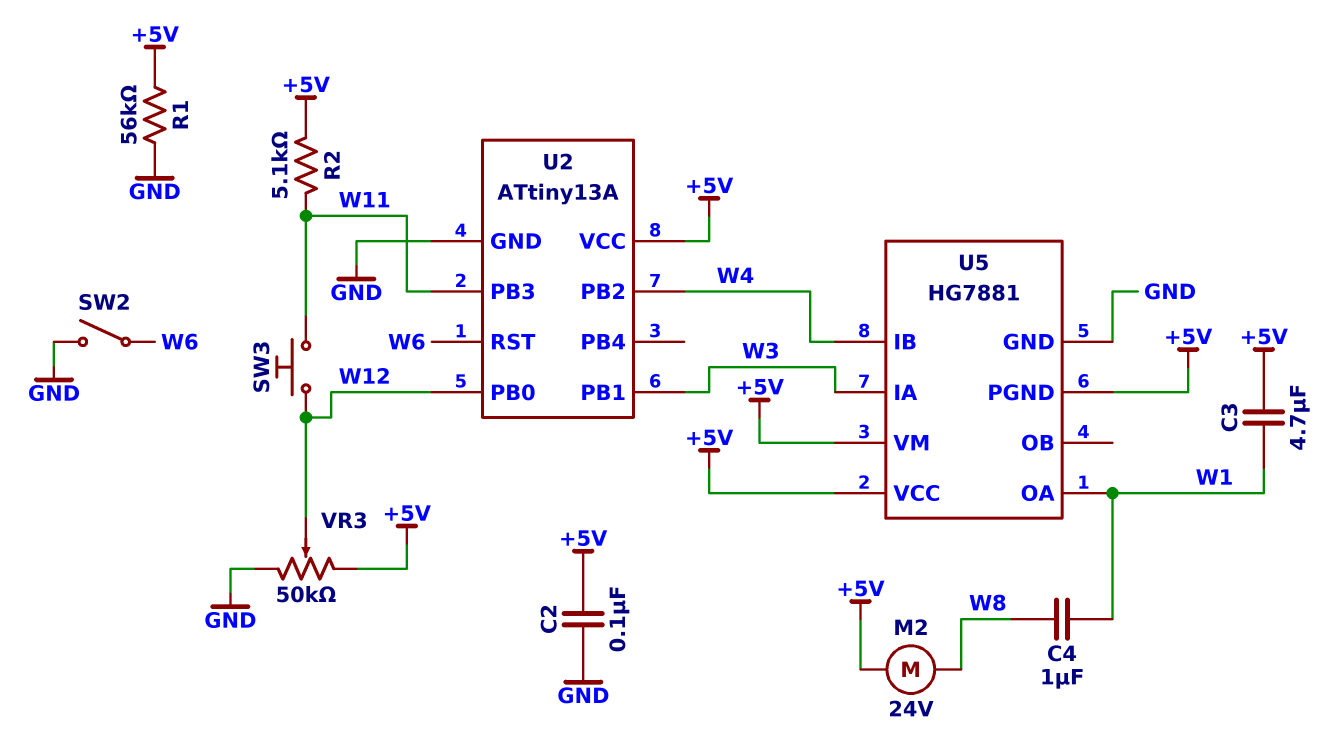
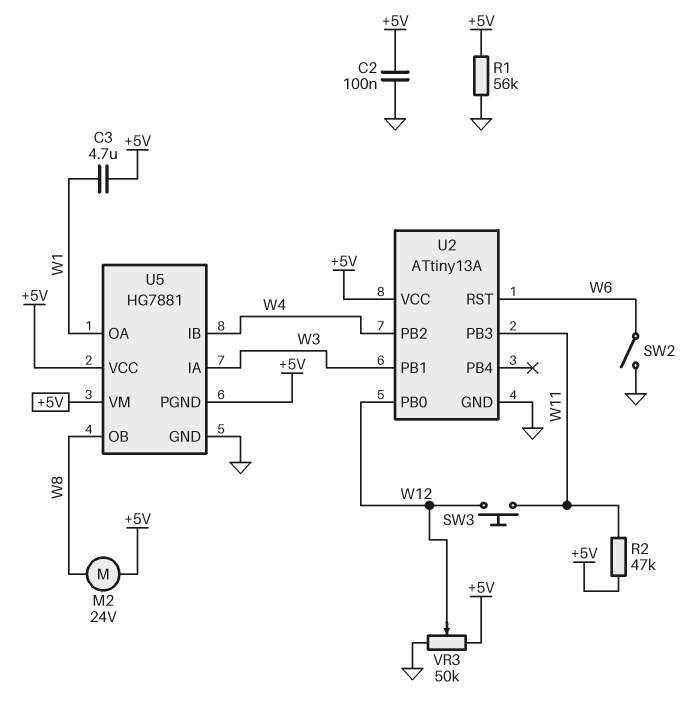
C4: 1uF (W1, W8) -> none
R2: 5.1k (+5V, W11) -> 47k (+5V, W11)
U5 pin OB: none -> W8

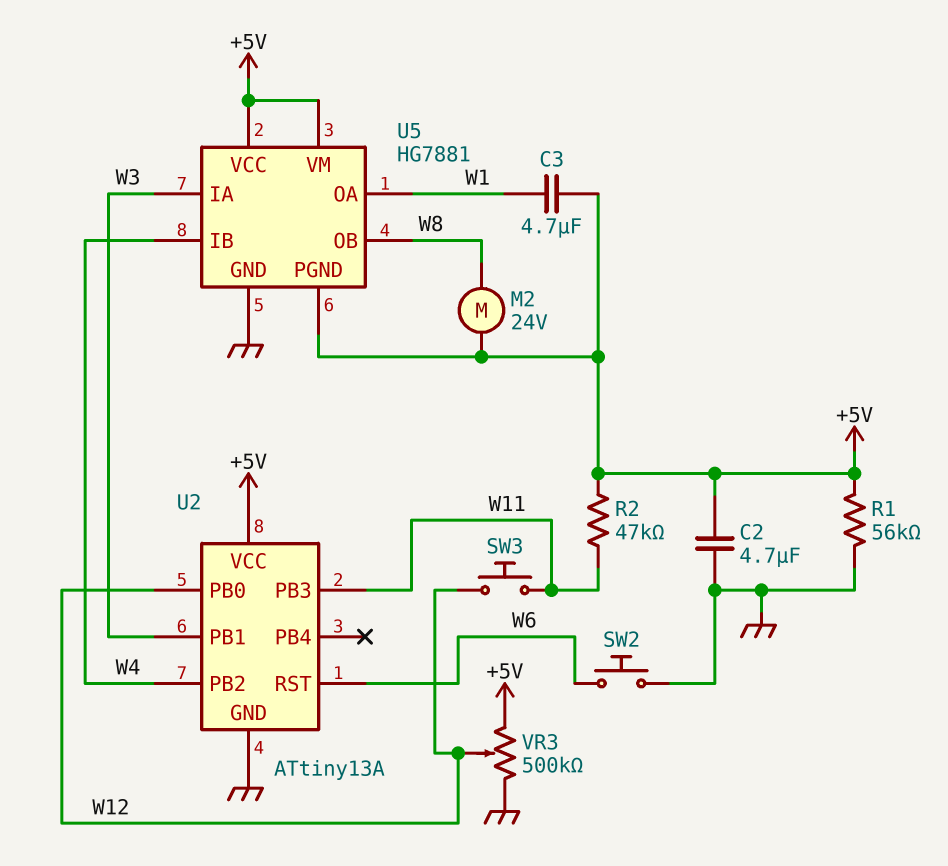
C2: 100nF (+5V, GND) -> 4.7uF (+5V, GND)
SW2: switch (GND, W6) -> button (GND, W6)
VR3: 50k (+5V, GND, wiper W12) -> 500k (+5V, GND, wiper W12)

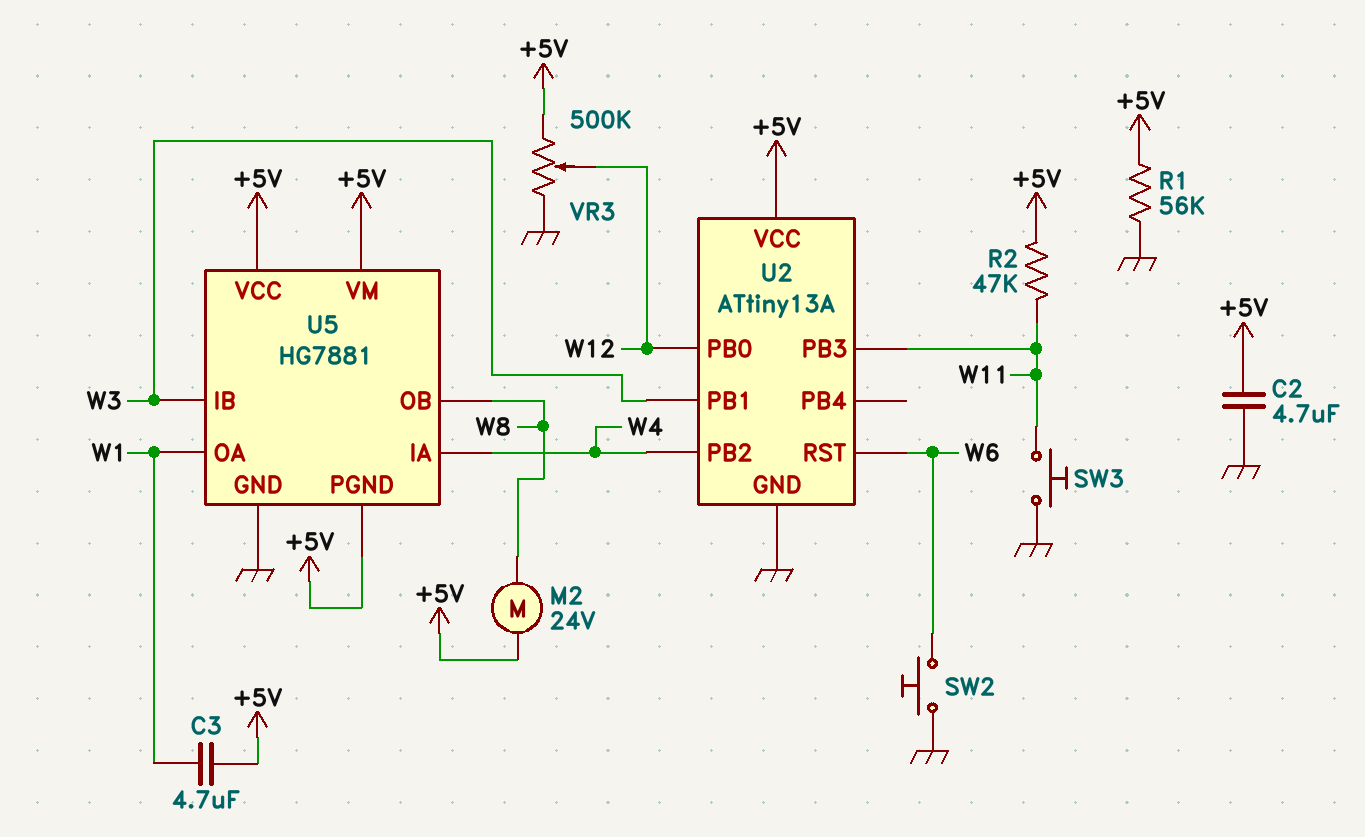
SW3: button (W11, W12) -> button (GND, W11)
U5 pin IA: W3 -> W4
U5 pin IB: W4 -> W3

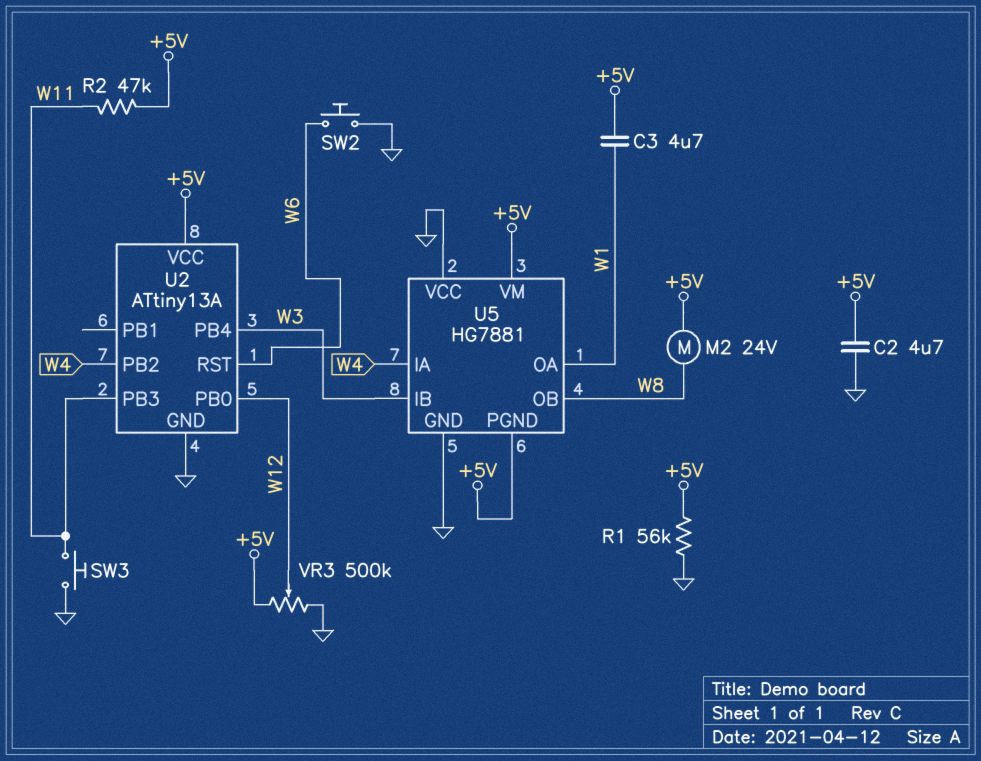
U2 pin PB1: W3 -> none
U2 pin PB4: none -> W3
U5 pin VCC: +5V -> GND

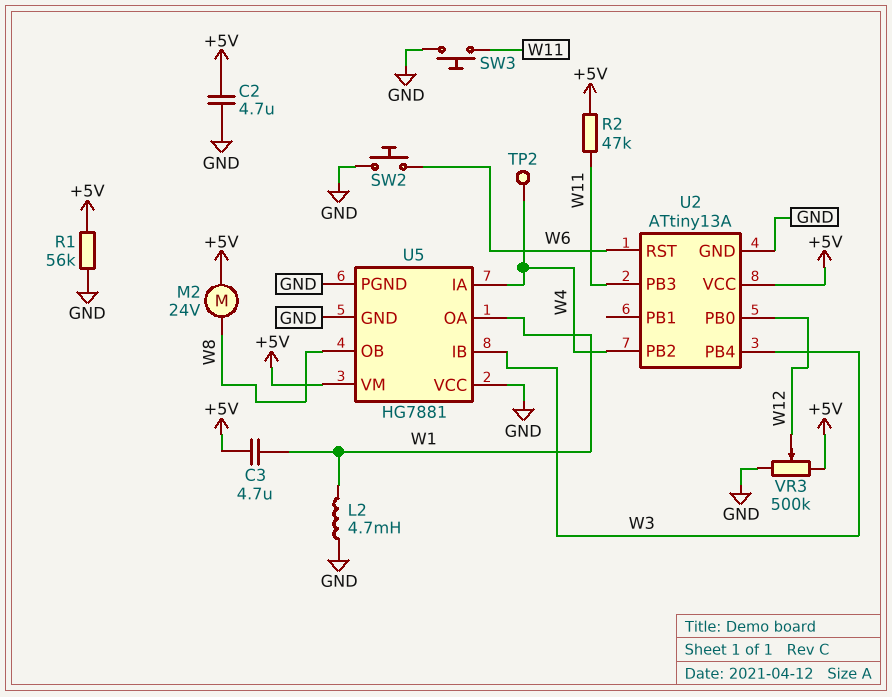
L2: none -> 4.7mH (GND, W1)
TP2: none -> test point (W4)
U5 pin PGND: +5V -> GND

